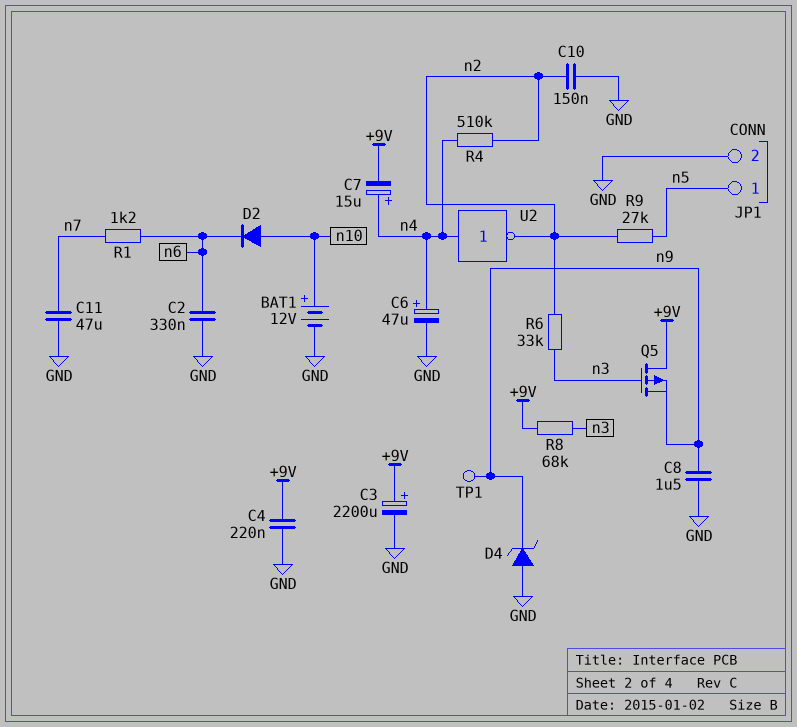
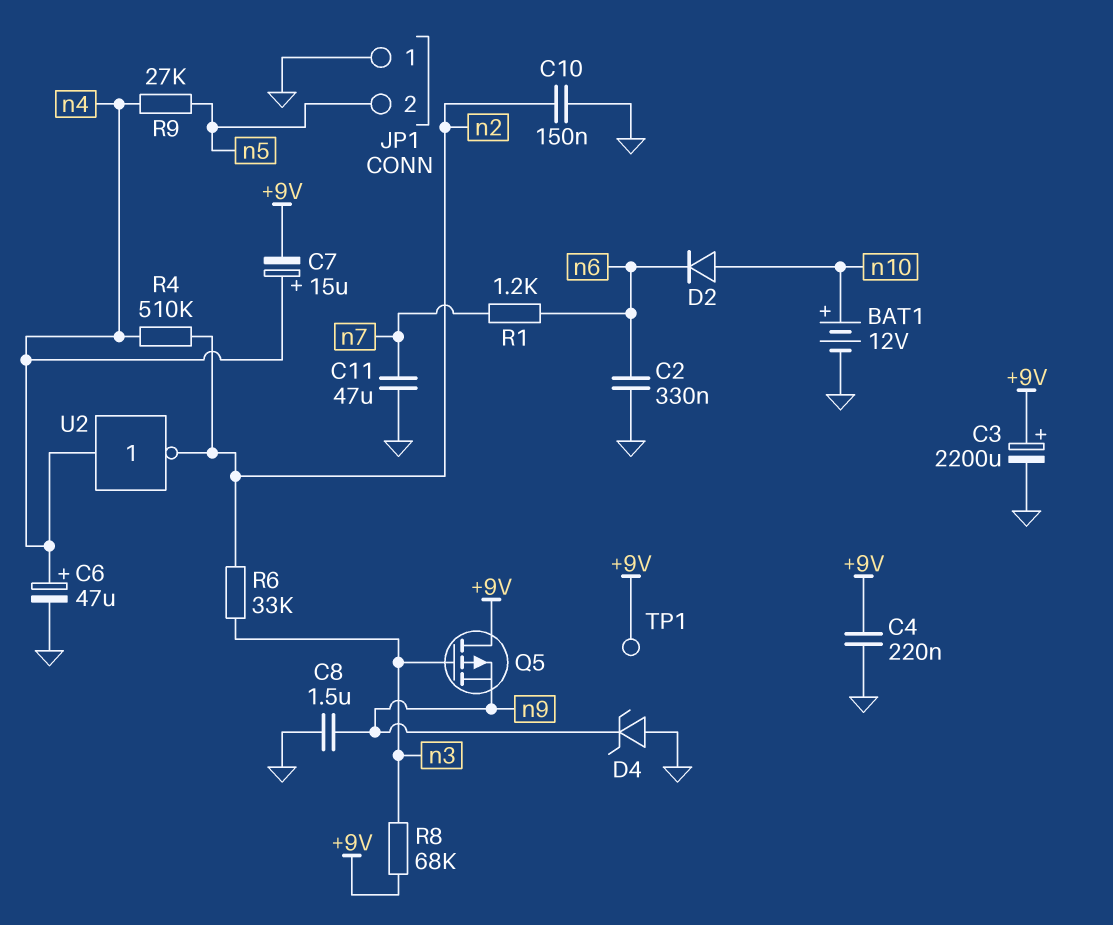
JP1 pin 1: n5 -> GND
JP1 pin 2: GND -> n5
R9: 27k (n2, n5) -> 27k (n4, n5)
TP1: test point (n9) -> test point (+9V)

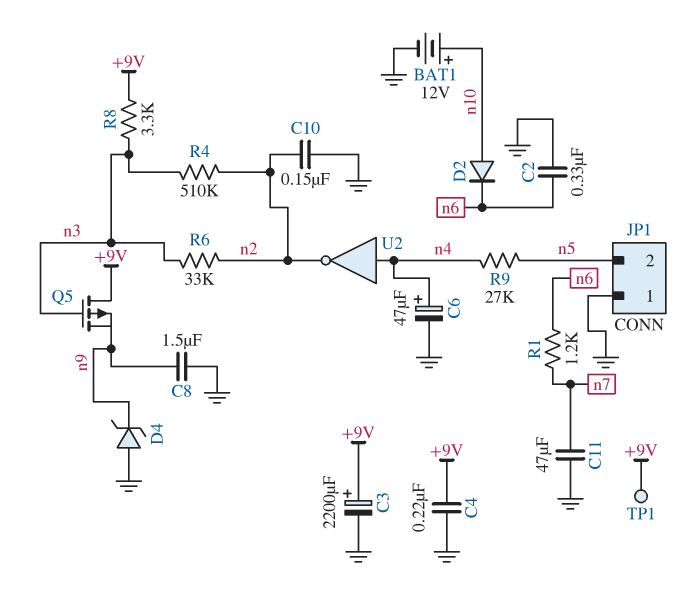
C7: 15uF (plus n4, minus +9V) -> none
R4: 510k (n2, n4) -> 510k (n2, n3)
R8: 68k (+9V, n3) -> 3.3k (+9V, n3)

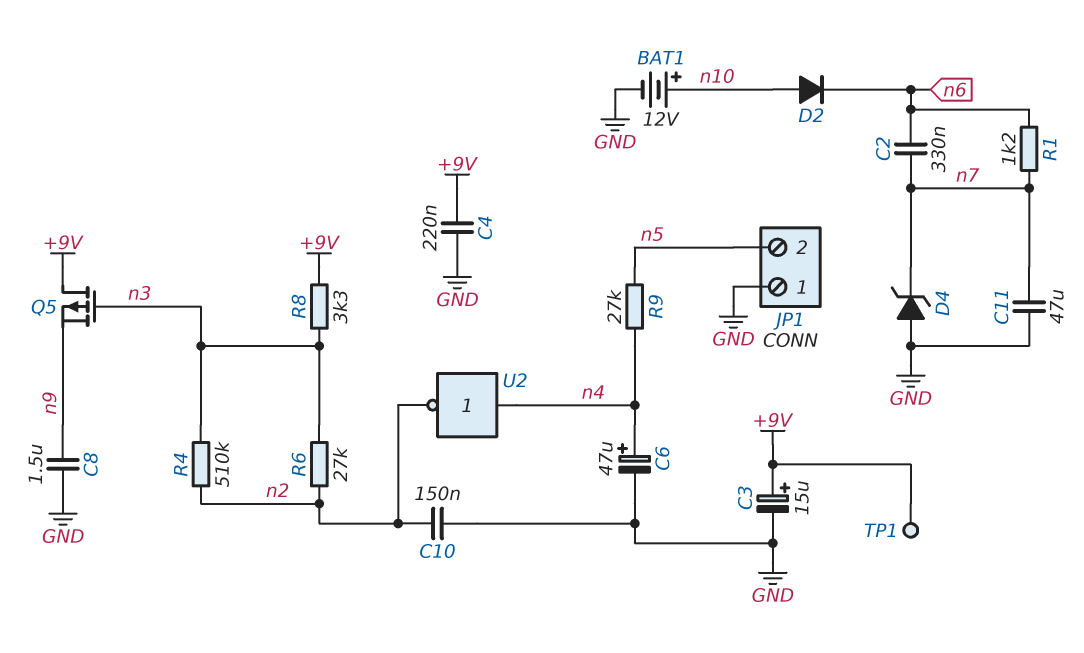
C2: 330nF (GND, n6) -> 330nF (n6, n7)
C3: 2200uF (plus +9V, minus GND) -> 15uF (plus +9V, minus GND)
D4: zener (A GND, K n9) -> zener (A GND, K n7)
R6: 33k (n2, n3) -> 27k (n2, n3)

